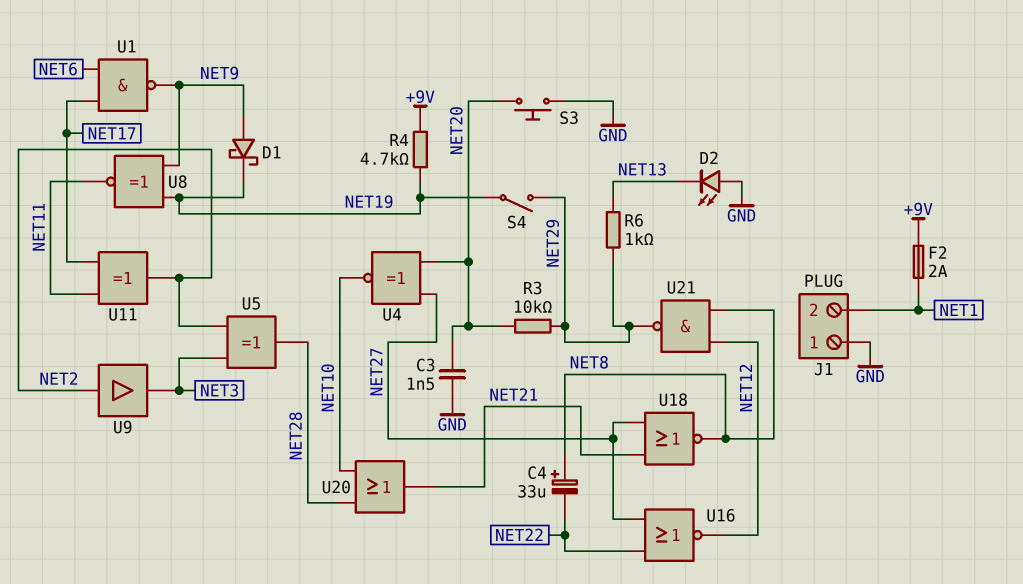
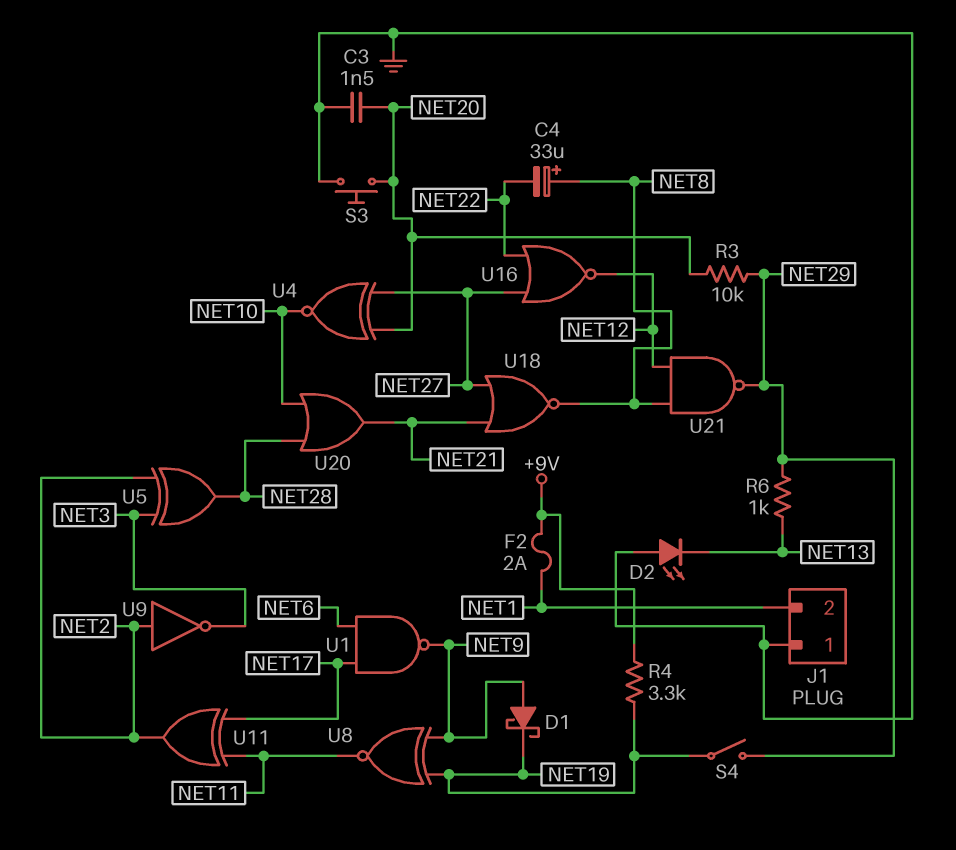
R4: 4.7k (+9V, NET19) -> 3.3k (+9V, NET19)
U9: buffer (in NET2, out NET3) -> NOT (in NET2, out NET3)

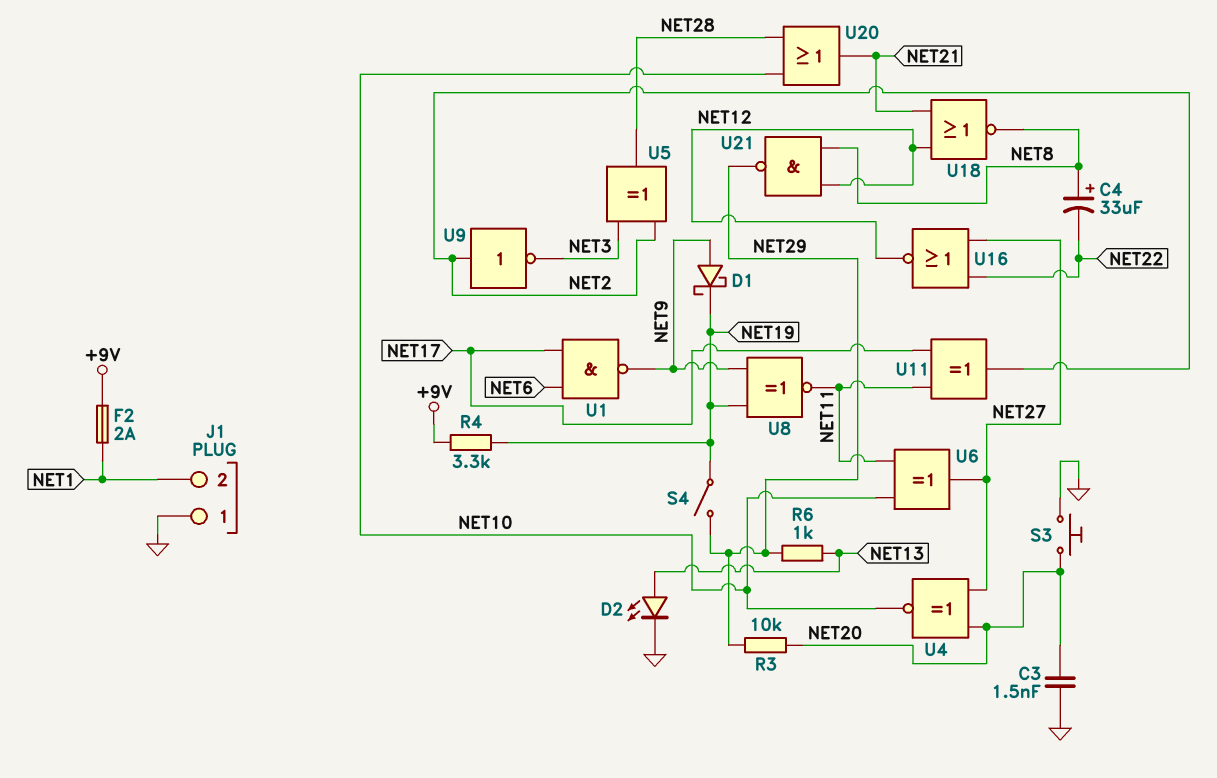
D2: LED (A GND, K NET13) -> LED (A NET13, K GND)
U6: none -> XOR (in NET10, in NET11, out NET27)
U18: NOR (in NET21, in NET27, out NET8) -> NOR (in NET12, in NET21, out NET8)

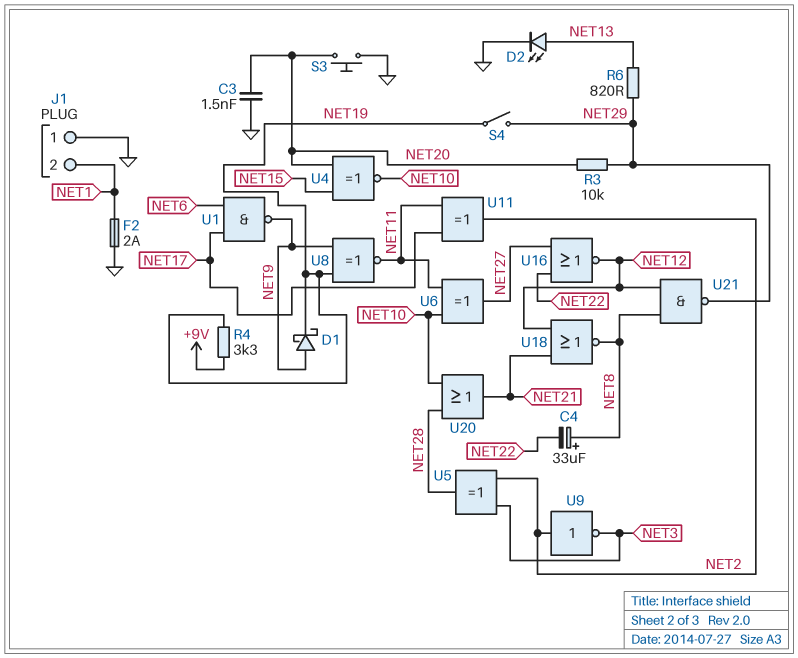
F2: 2A (+9V, NET1) -> 2A (GND, NET1)
R6: 1k (NET13, NET29) -> 820 (NET13, NET29)
U4: XNOR (in NET20, in NET27, out NET10) -> XNOR (in NET15, in NET20, out NET10)

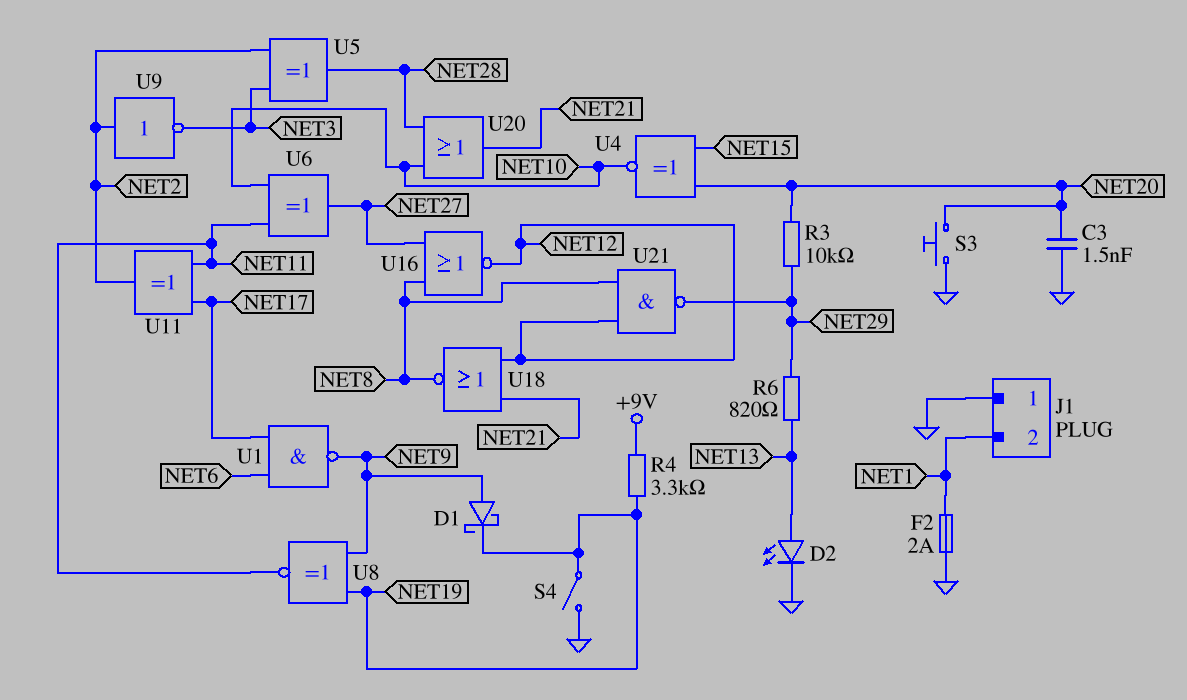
C4: 33uF (plus NET8, minus NET22) -> none
S4: switch (NET19, NET29) -> switch (GND, NET19)
U16: NOR (in NET22, in NET27, out NET12) -> NOR (in NET8, in NET27, out NET12)

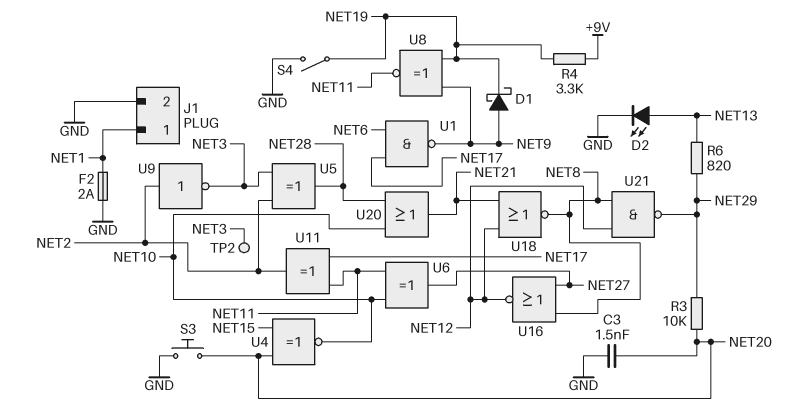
J1 pin 1: GND -> NET1
J1 pin 2: NET1 -> GND
TP2: none -> test point (NET3)

